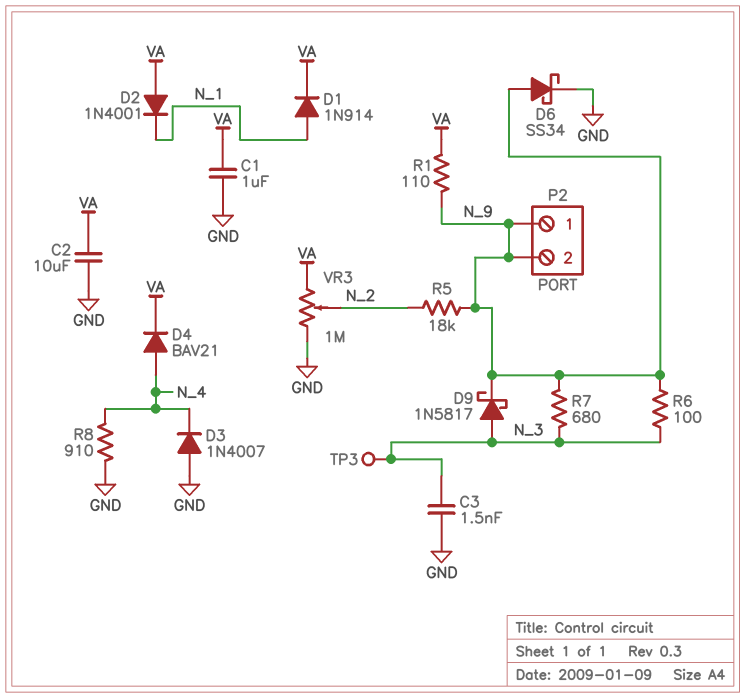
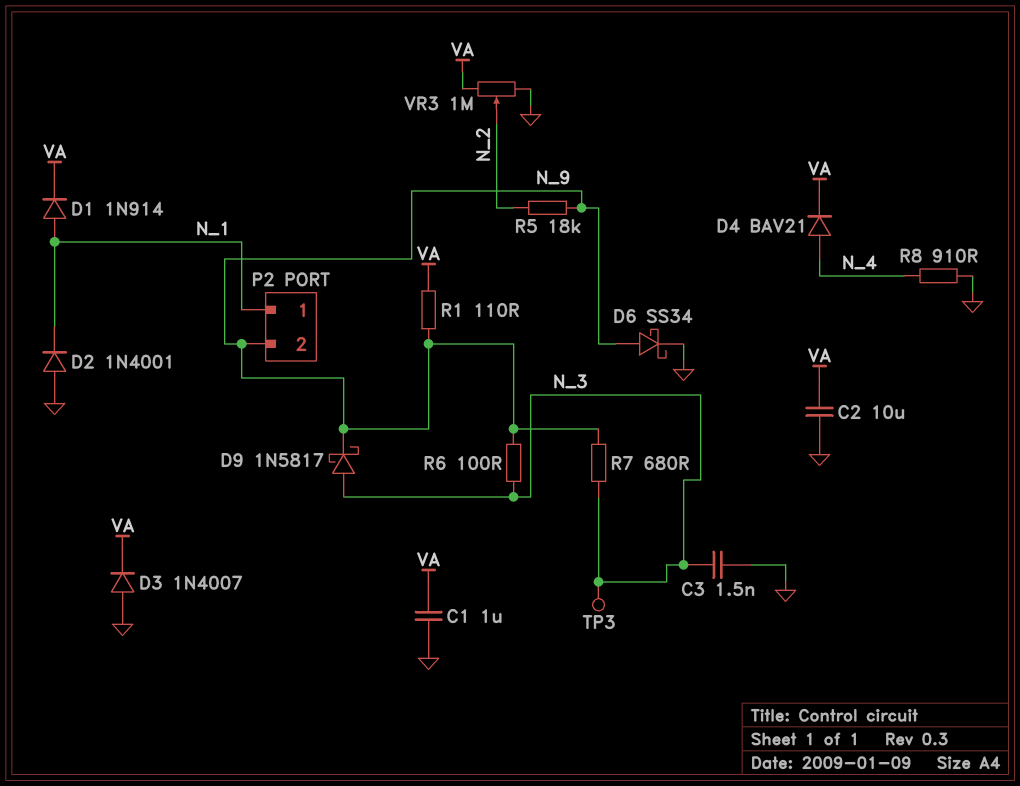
D2: diode 1N4001 (A VA, K N_1) -> diode 1N4001 (A GND, K N_1)
D3: diode 1N4007 (A GND, K N_4) -> diode 1N4007 (A GND, K VA)
P2 pin 1: N_9 -> N_1

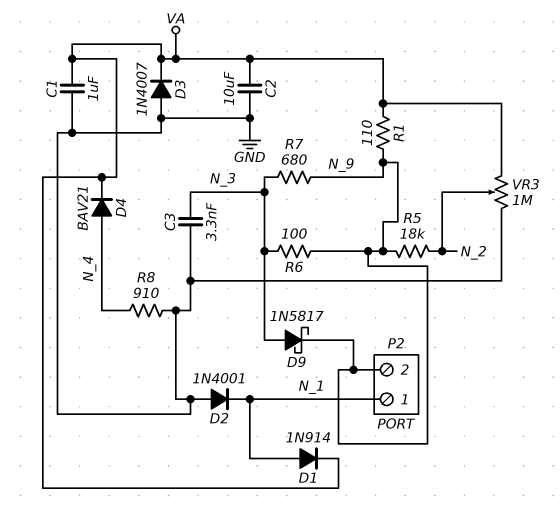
C3: 1.5nF (GND, N_3) -> 3.3nF (GND, N_3)
D6: schottky SS34 (A N_9, K GND) -> none
TP3: test point (N_3) -> none

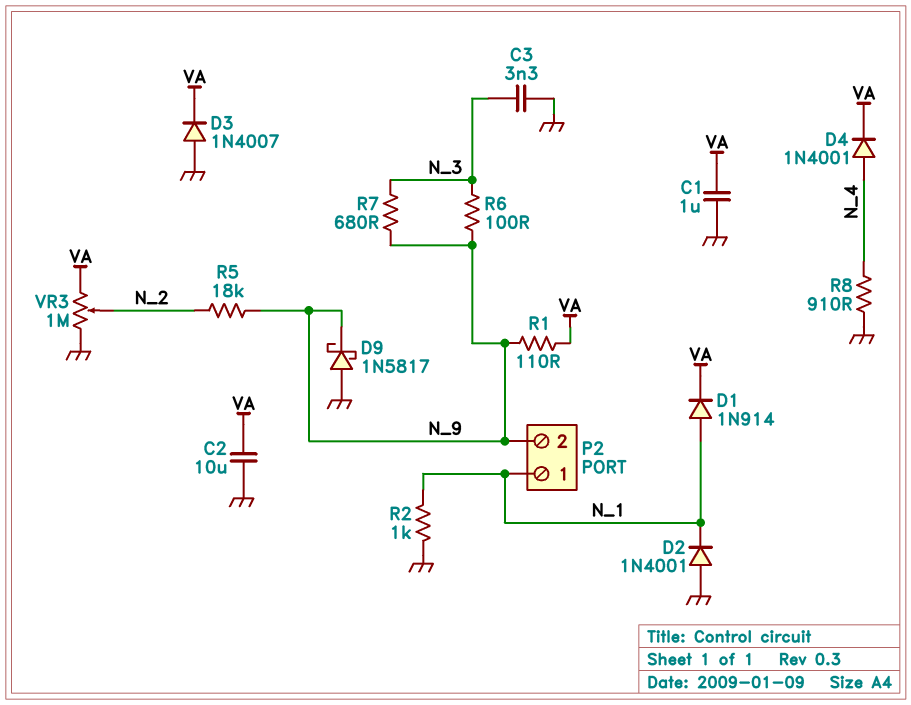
D4: diode BAV21 (A N_4, K VA) -> diode 1N4001 (A N_4, K VA)
D9: schottky 1N5817 (A N_3, K N_9) -> schottky 1N5817 (A GND, K N_9)
R2: none -> 1k (GND, N_1)

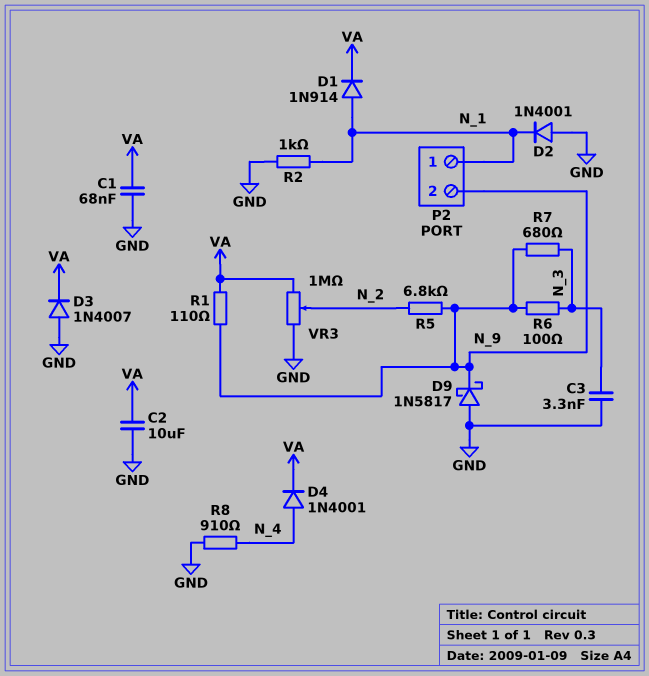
C1: 1uF (GND, VA) -> 68nF (GND, VA)
R5: 18k (N_2, N_9) -> 6.8k (N_2, N_9)

